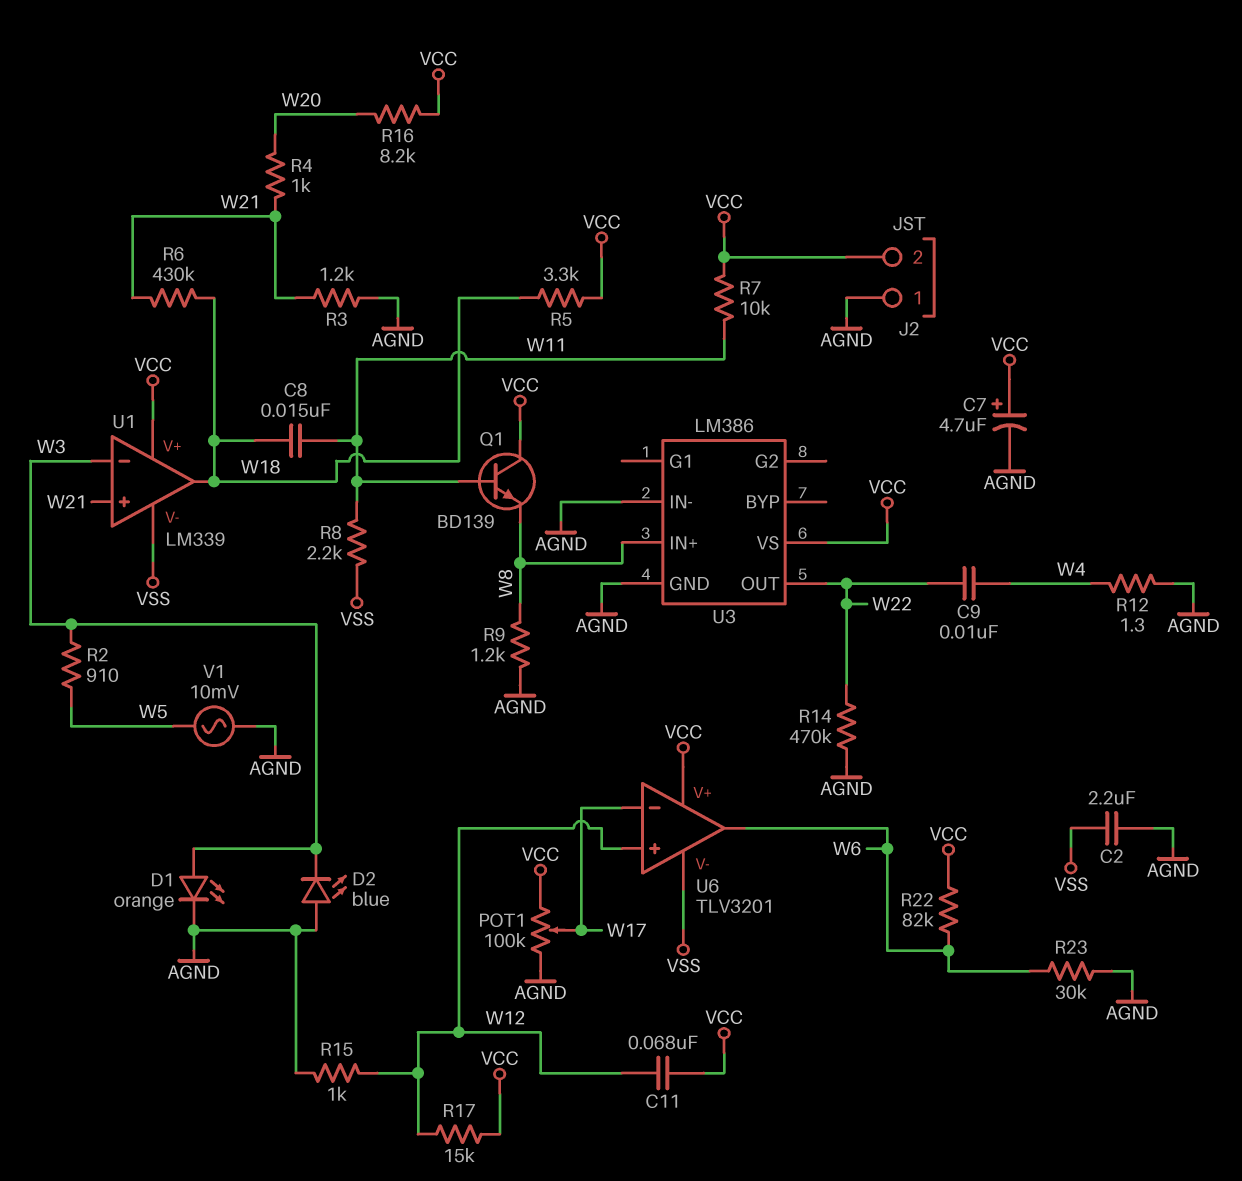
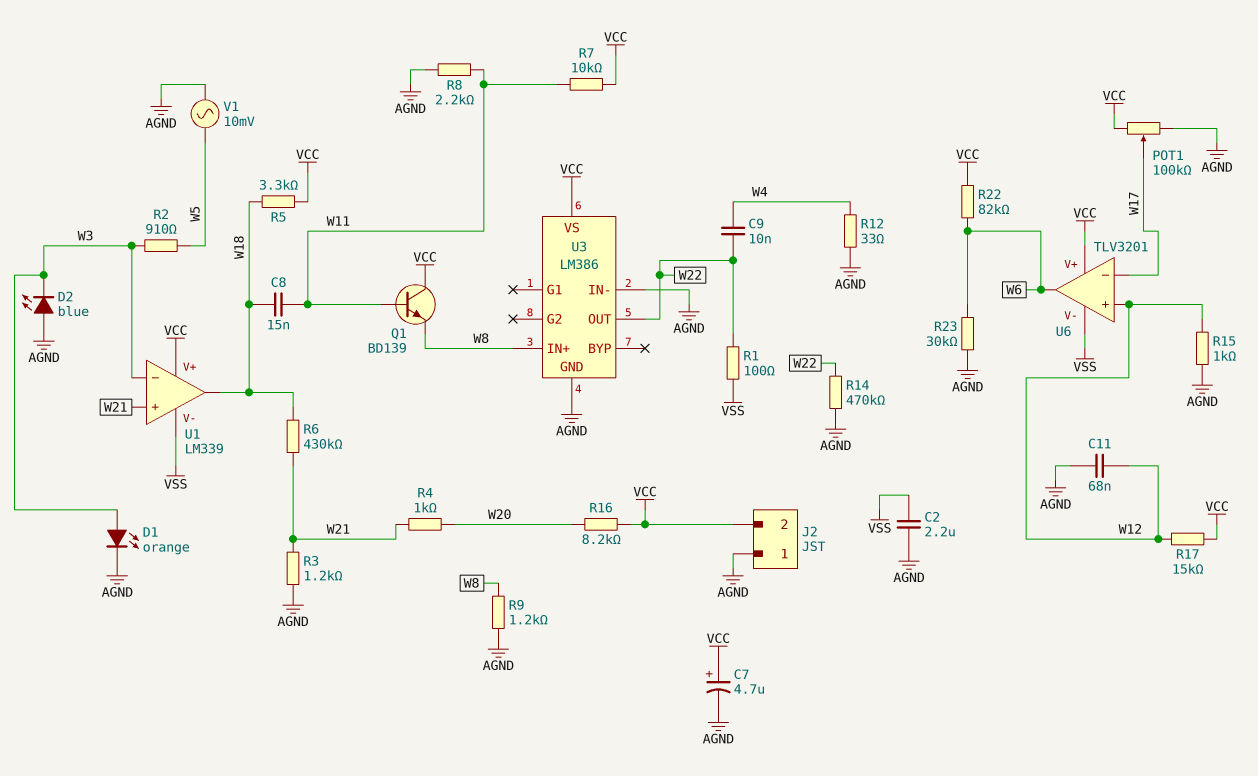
C11: 68nF (VCC, W12) -> 68nF (AGND, W12)
R1: none -> 100 (VSS, W22)
R8: 2.2k (VSS, W11) -> 2.2k (AGND, W11)
R12: 1.3 (AGND, W4) -> 33 (AGND, W4)

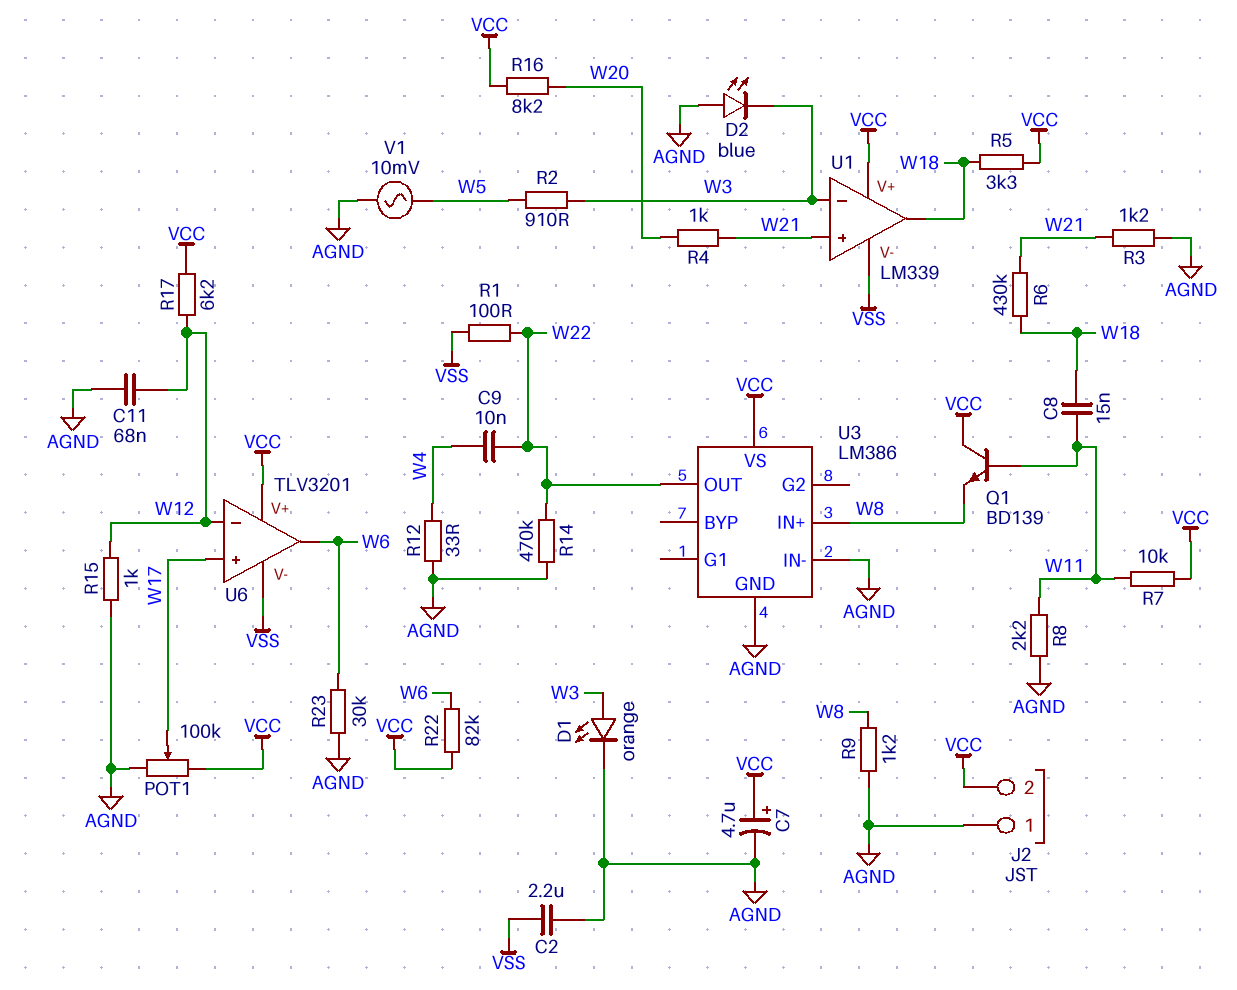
R17: 15k (VCC, W12) -> 6.2k (VCC, W12)
U6 pin in+: W12 -> W17
U6 pin in-: W17 -> W12

